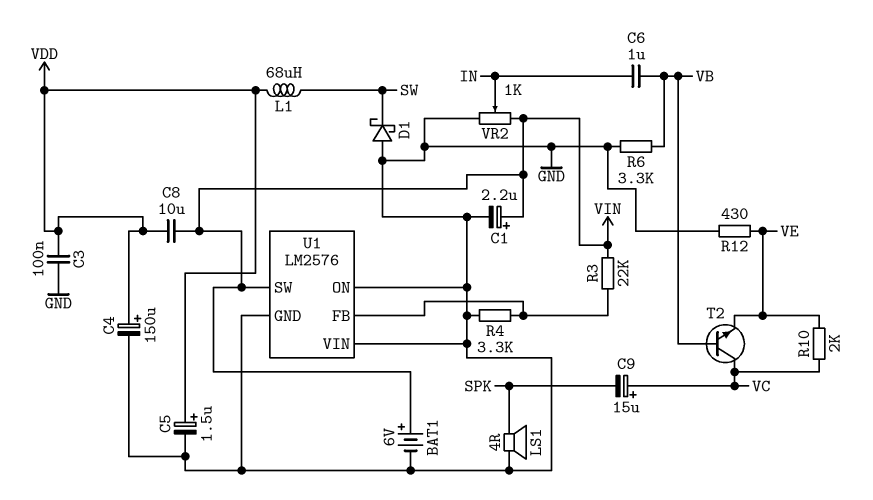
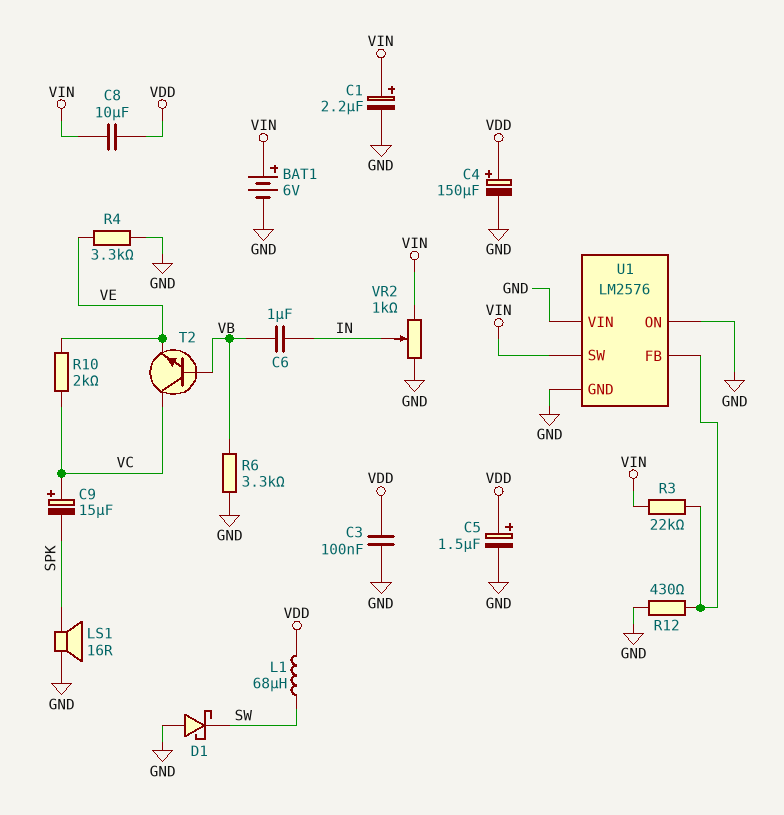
LS1: speaker 4R (GND, SPK) -> speaker 16R (GND, SPK)
R4: 3.3k (GND, U1/FB) -> 3.3k (GND, VE)
R12: 430 (GND, VE) -> 430 (GND, U1/FB)

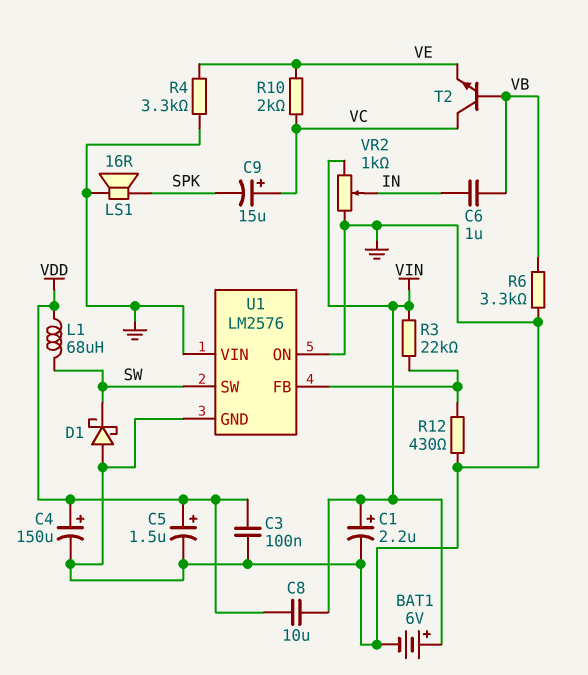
U1 pin SW: VIN -> SW

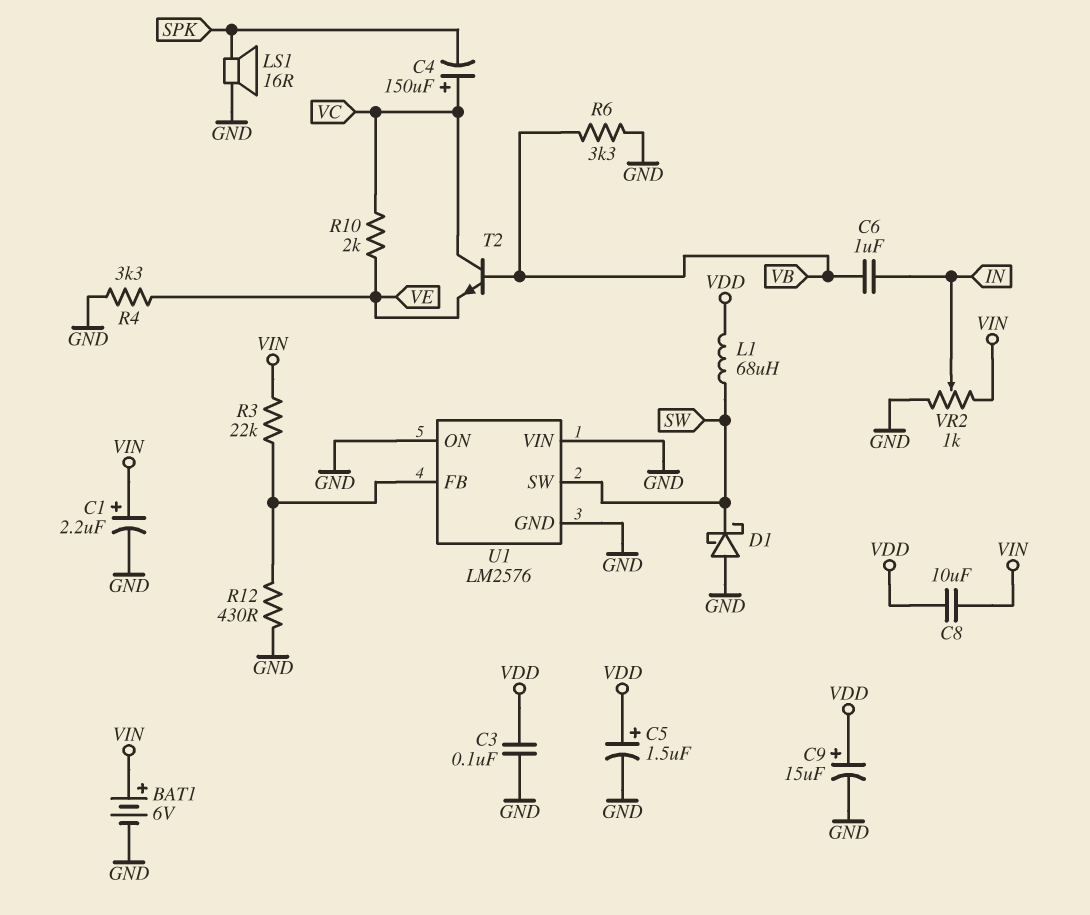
C4: 150uF (plus VDD, minus GND) -> 150uF (plus VC, minus SPK)
C9: 15uF (plus VC, minus SPK) -> 15uF (plus VDD, minus GND)

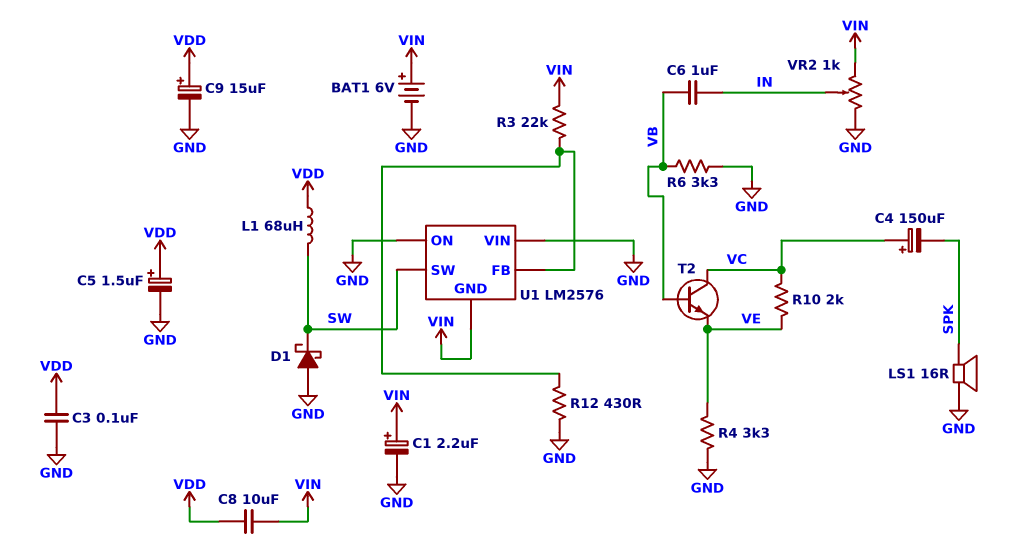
U1 pin GND: GND -> VIN

